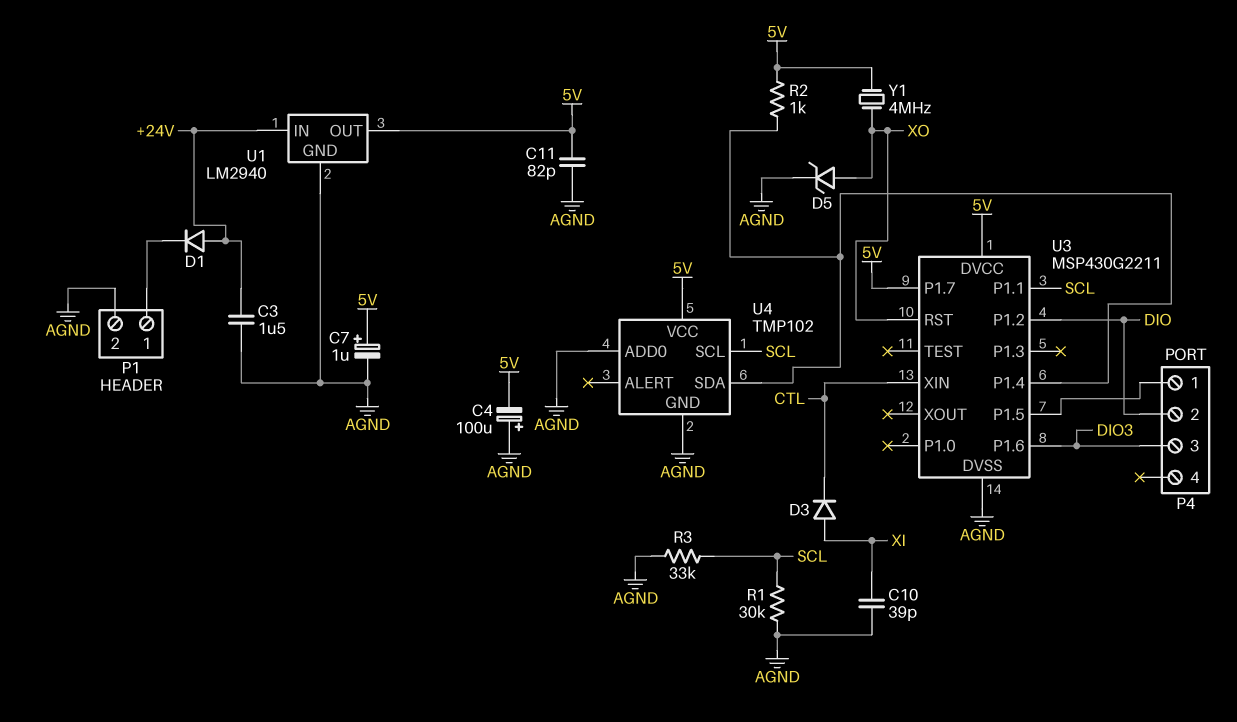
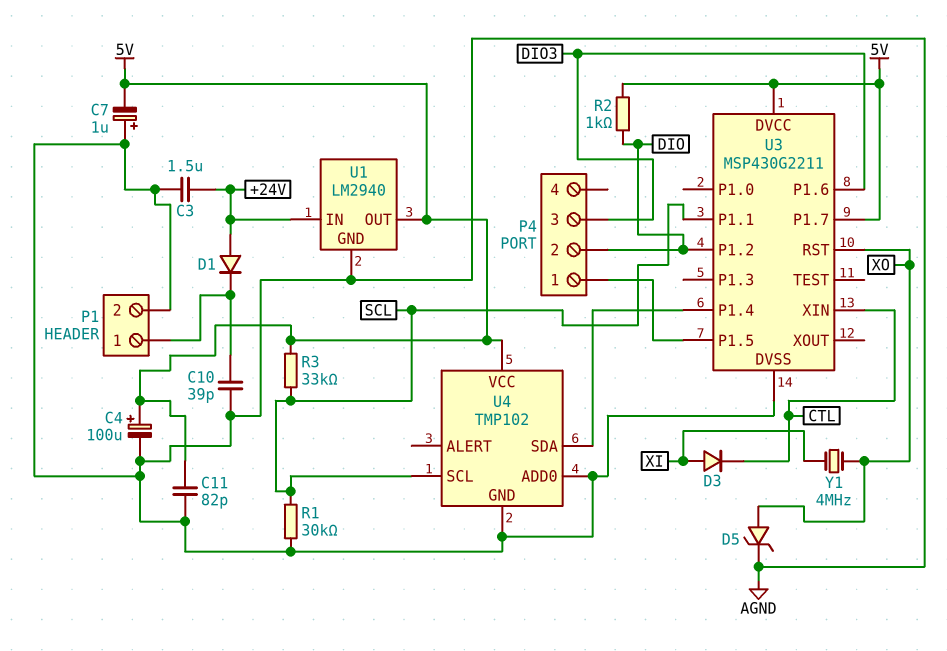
C4: 100uF (plus AGND, minus 5V) -> 100uF (plus 5V, minus AGND)
C7: 1uF (plus 5V, minus AGND) -> 1uF (plus AGND, minus 5V)
C10: 39pF (AGND, XI) -> 39pF (AGND, P1/1)
R2: 1k (5V, U3/P1.4) -> 1k (5V, DIO)
R3: 33k (AGND, SCL) -> 33k (5V, SCL)
Y1: 4MHz (5V, XO) -> 4MHz (XI, XO)

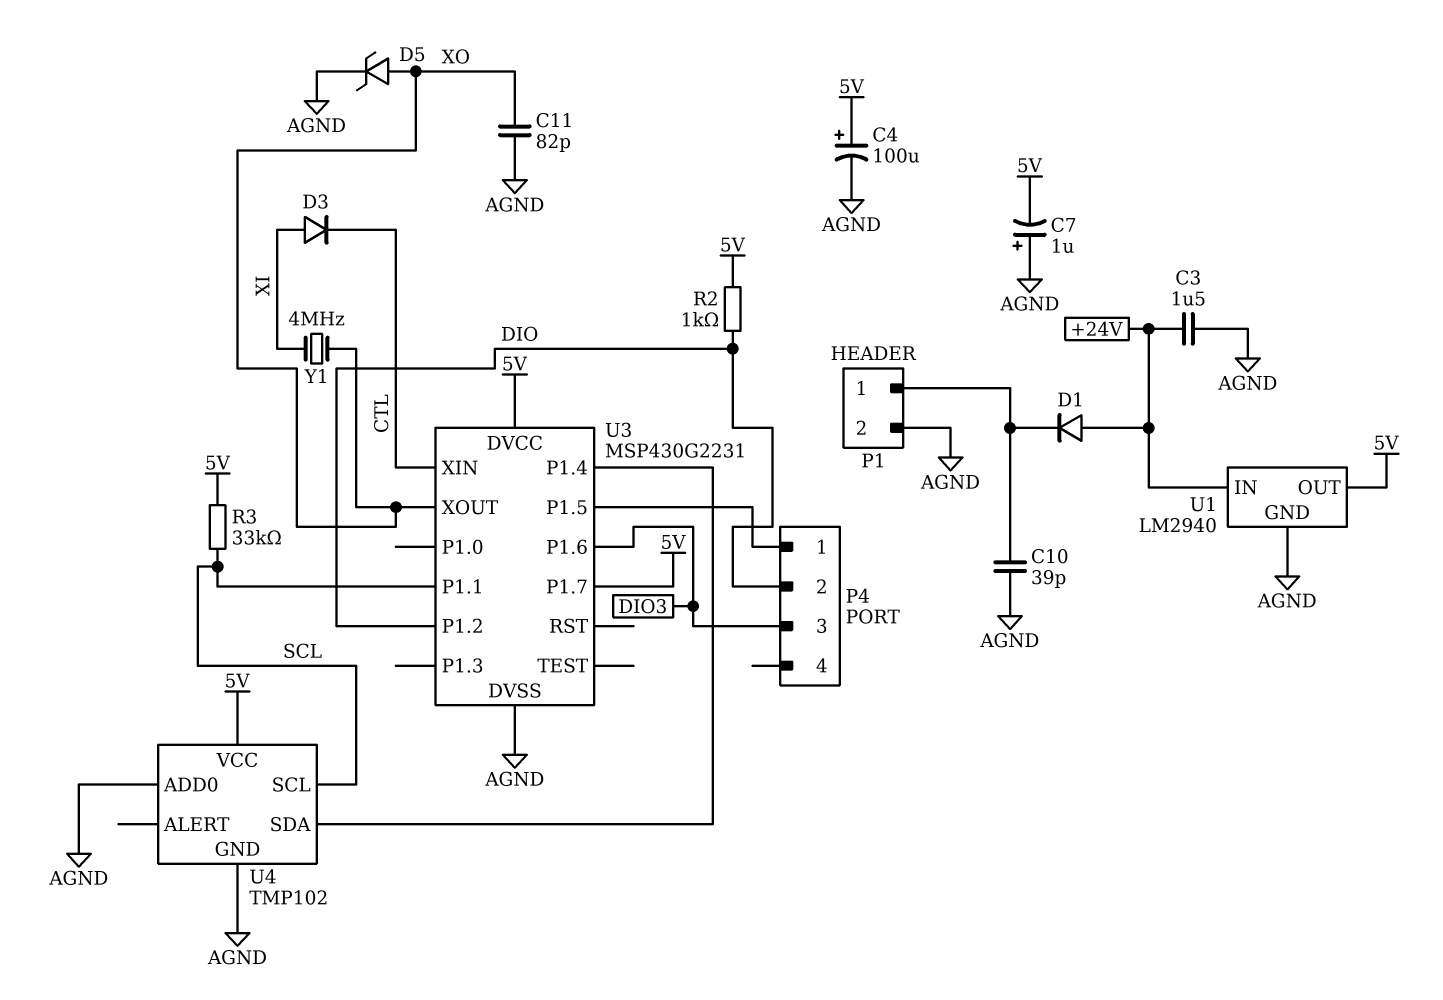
C11: 82pF (5V, AGND) -> 82pF (AGND, XO)
R1: 30k (AGND, SCL) -> none
U3: MSP430G2211 -> MSP430G2231
U3 pin RST: XO -> none
U3 pin XOUT: none -> XO

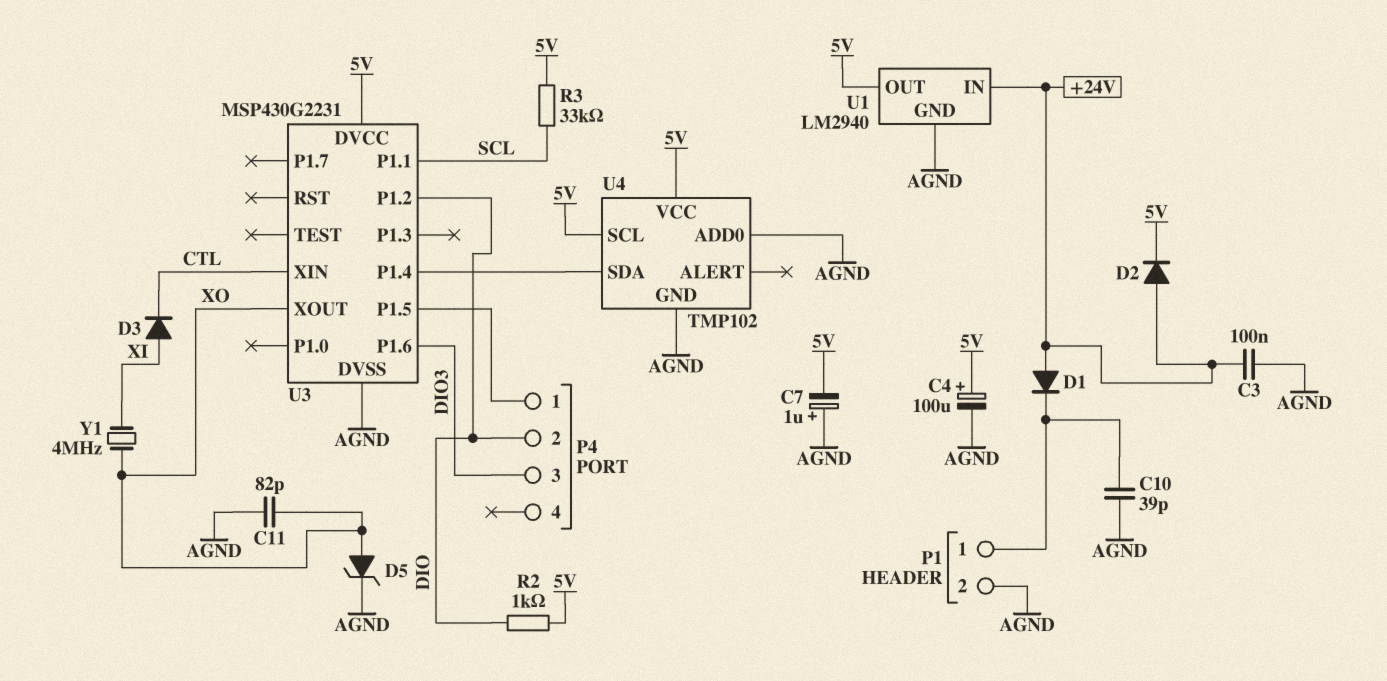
C3: 1.5uF (+24V, AGND) -> 100nF (+24V, AGND)
D2: none -> diode (A +24V, K 5V)
U3 pin P1.7: 5V -> none
U4 pin SCL: SCL -> 5V

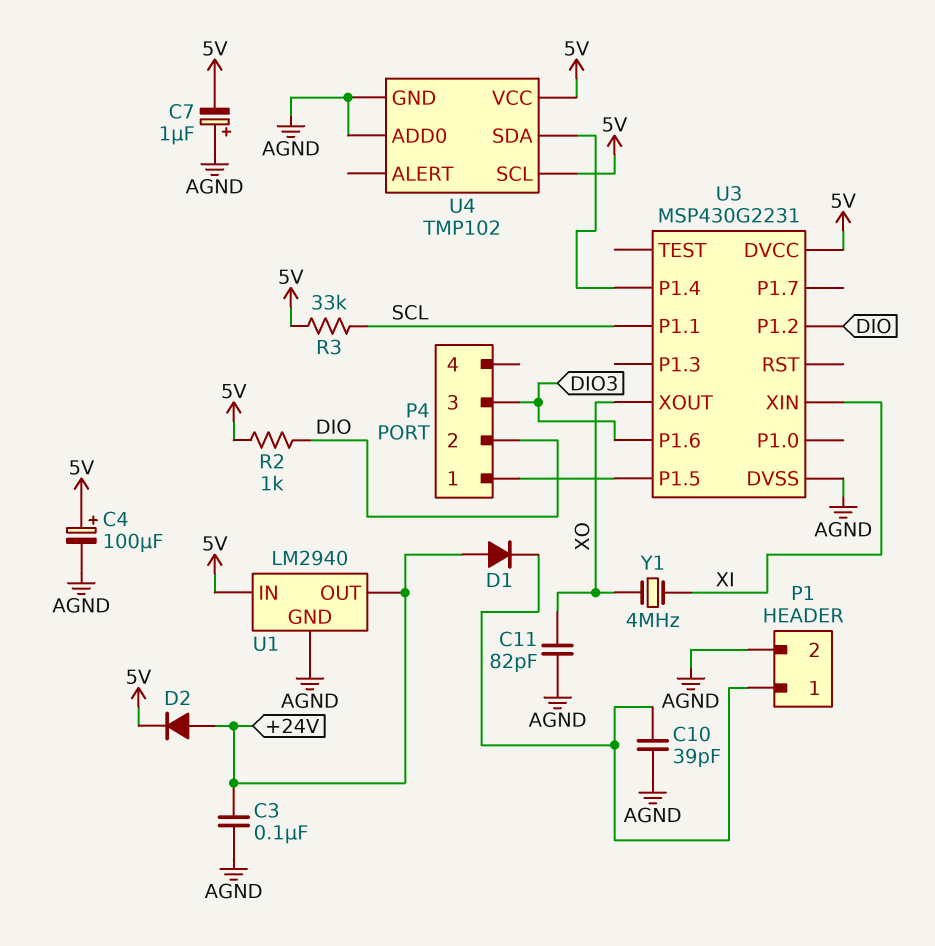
D3: diode (A XI, K CTL) -> none
D5: zener (A XO, K AGND) -> none
U1 pin IN: +24V -> 5V
U1 pin OUT: 5V -> +24V
U3 pin XIN: CTL -> XI

